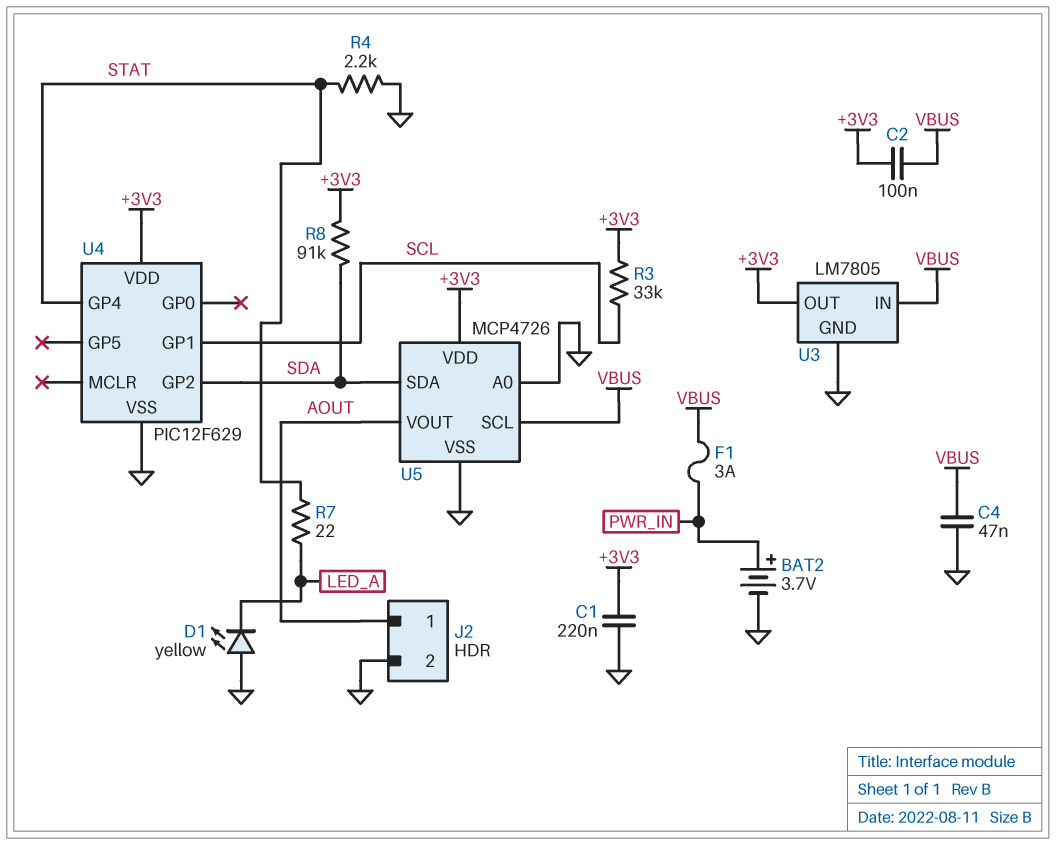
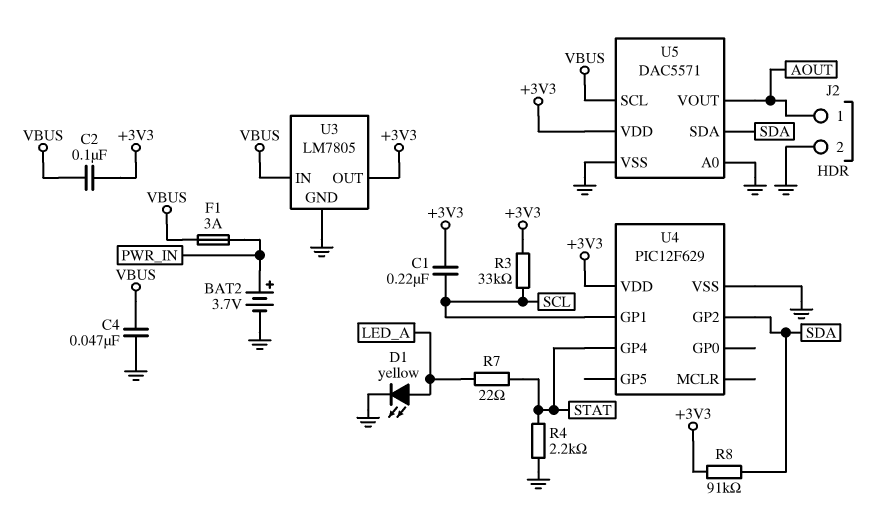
C1: 220nF (+3V3, GND) -> 220nF (+3V3, SCL)
D1: LED yellow (A GND, K LED_A) -> LED yellow (A LED_A, K GND)
U5: MCP4726 -> DAC5571

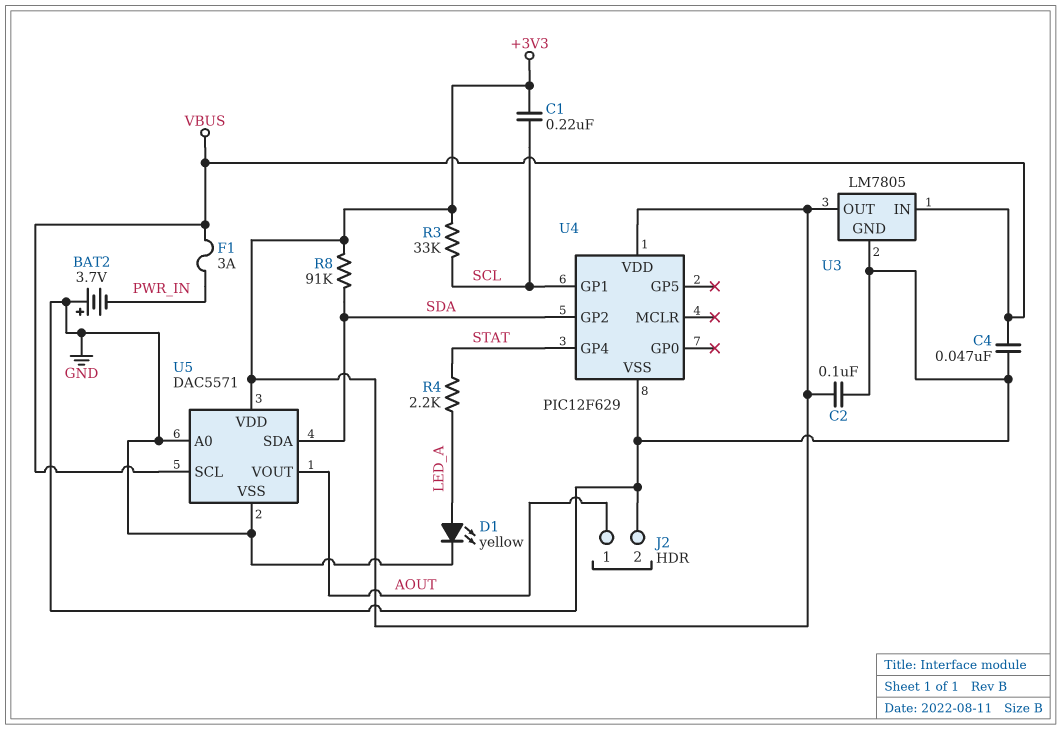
BAT2: 3.7V (plus PWR_IN, minus GND) -> 3.7V (plus GND, minus PWR_IN)
C2: 100nF (+3V3, VBUS) -> 100nF (+3V3, GND)
R4: 2.2k (GND, STAT) -> 2.2k (LED_A, STAT)
R7: 22 (LED_A, STAT) -> none

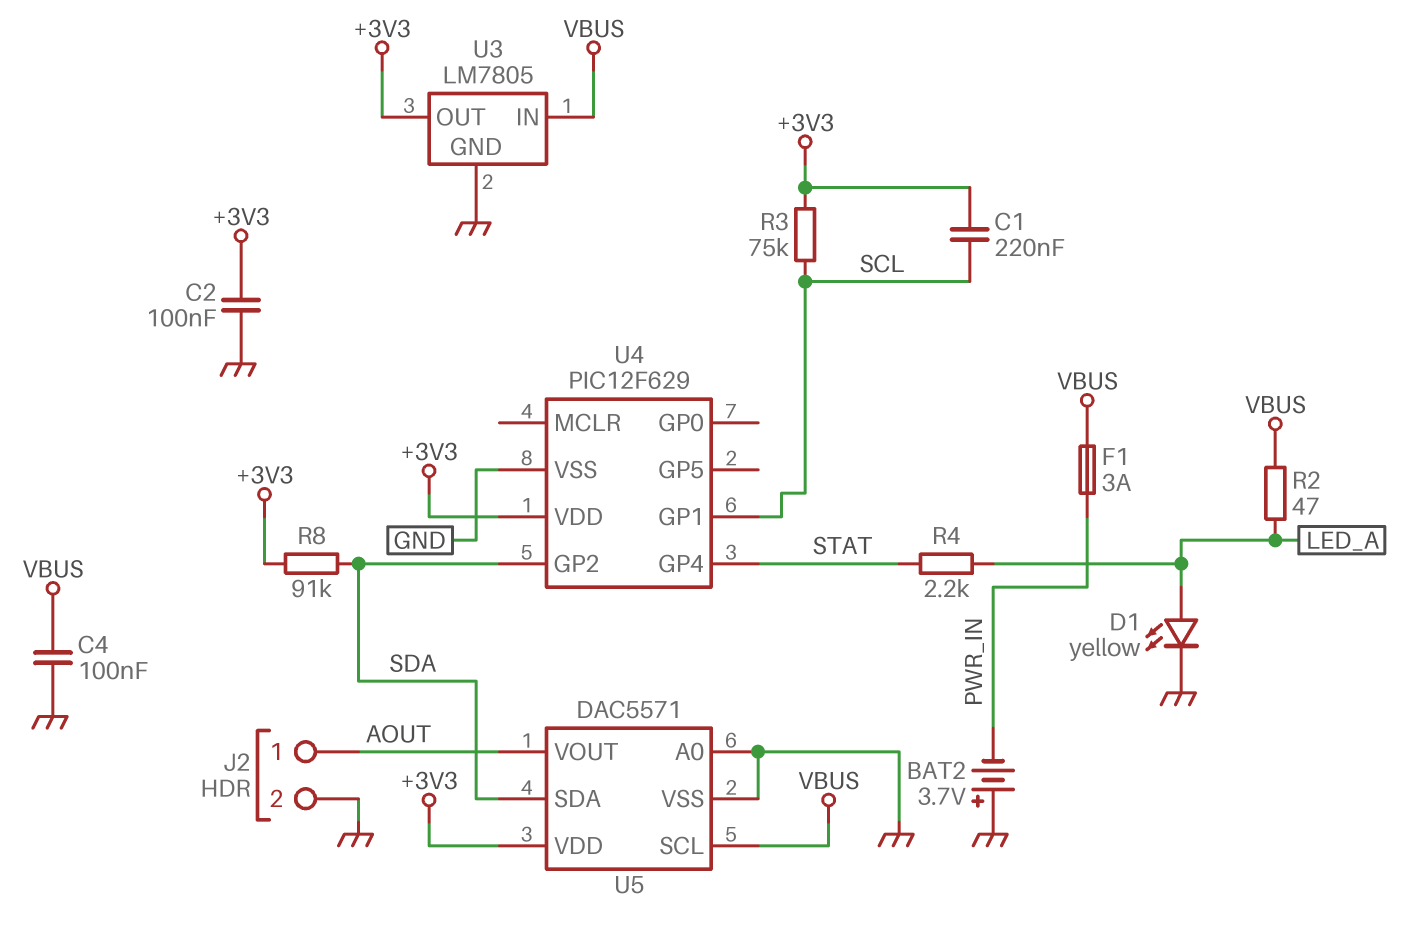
C4: 47nF (GND, VBUS) -> 100nF (GND, VBUS)
R2: none -> 47 (LED_A, VBUS)
R3: 33k (+3V3, SCL) -> 75k (+3V3, SCL)

